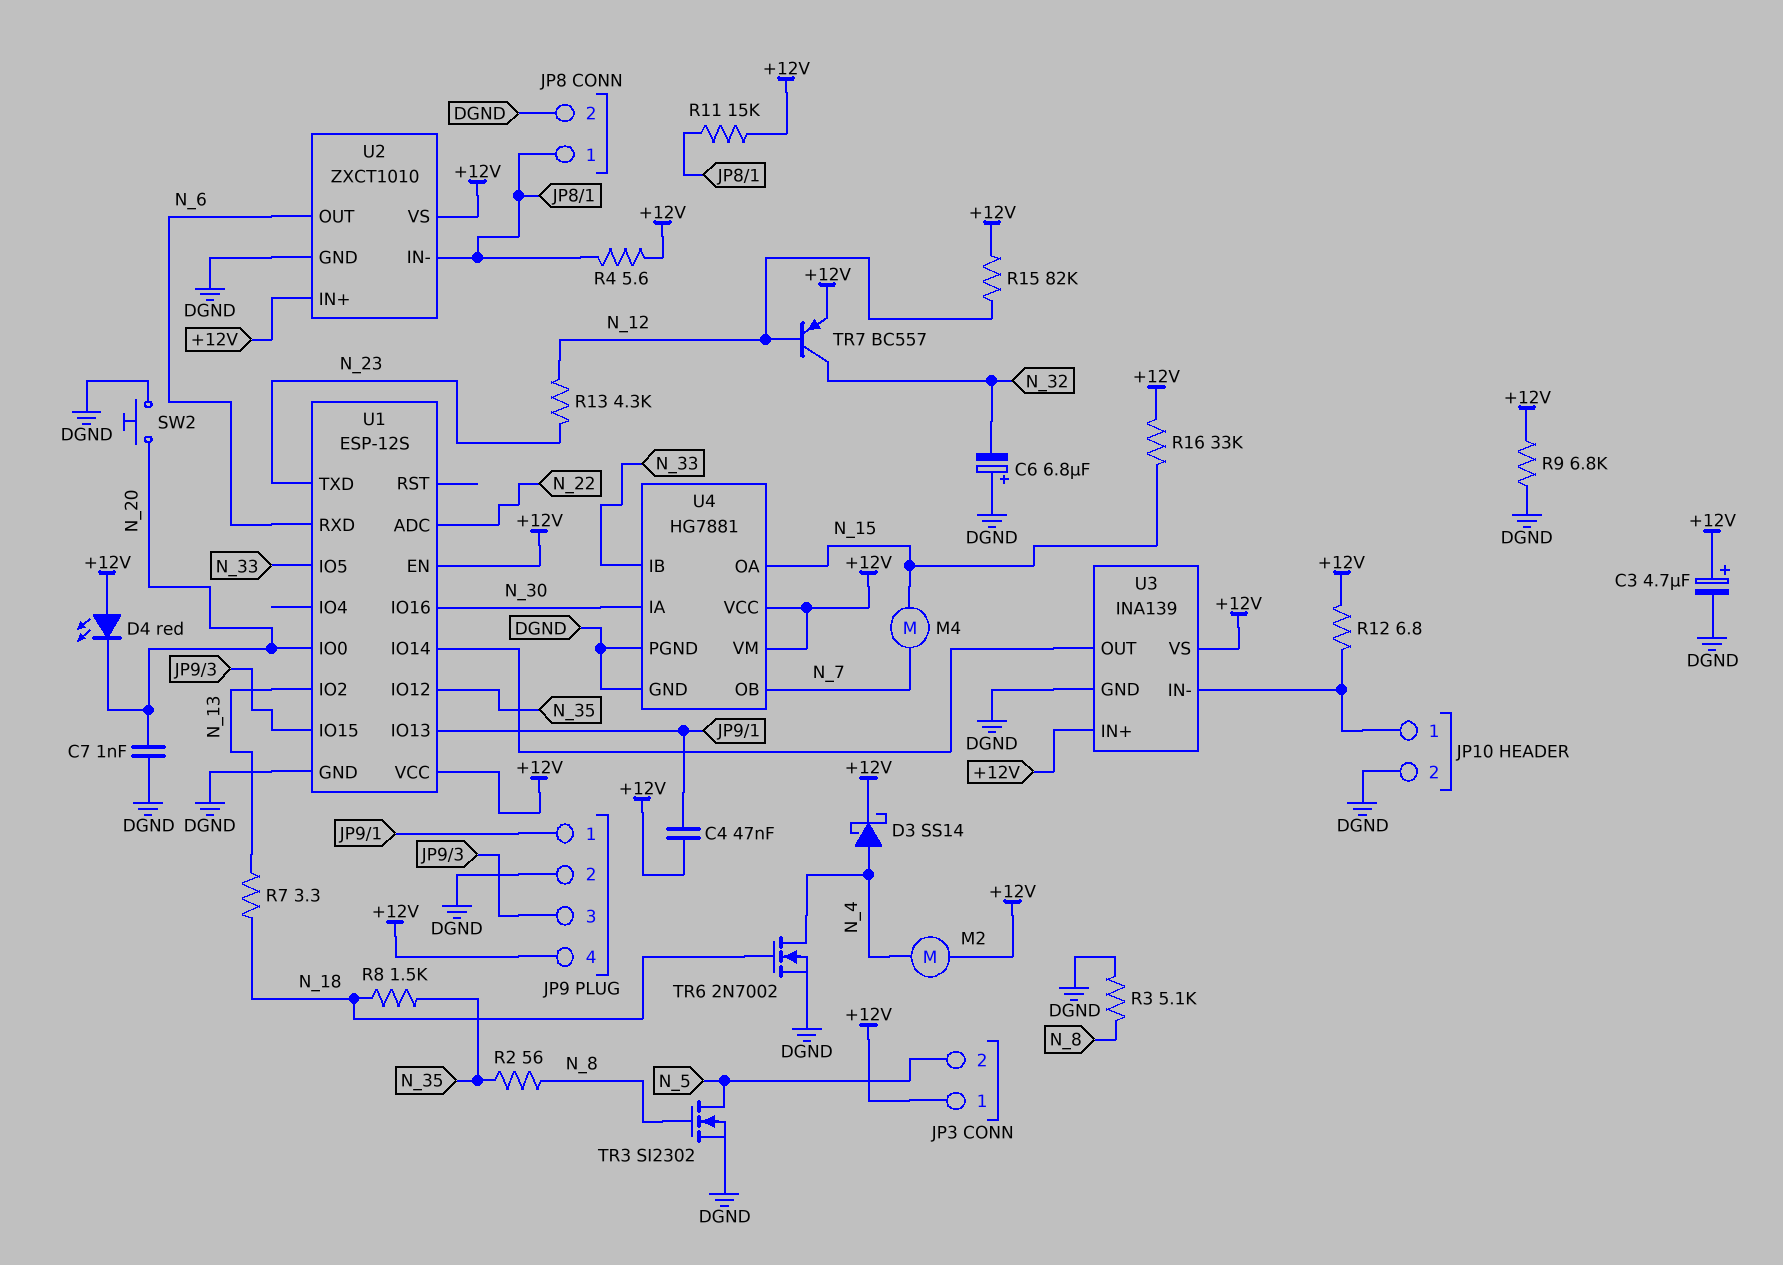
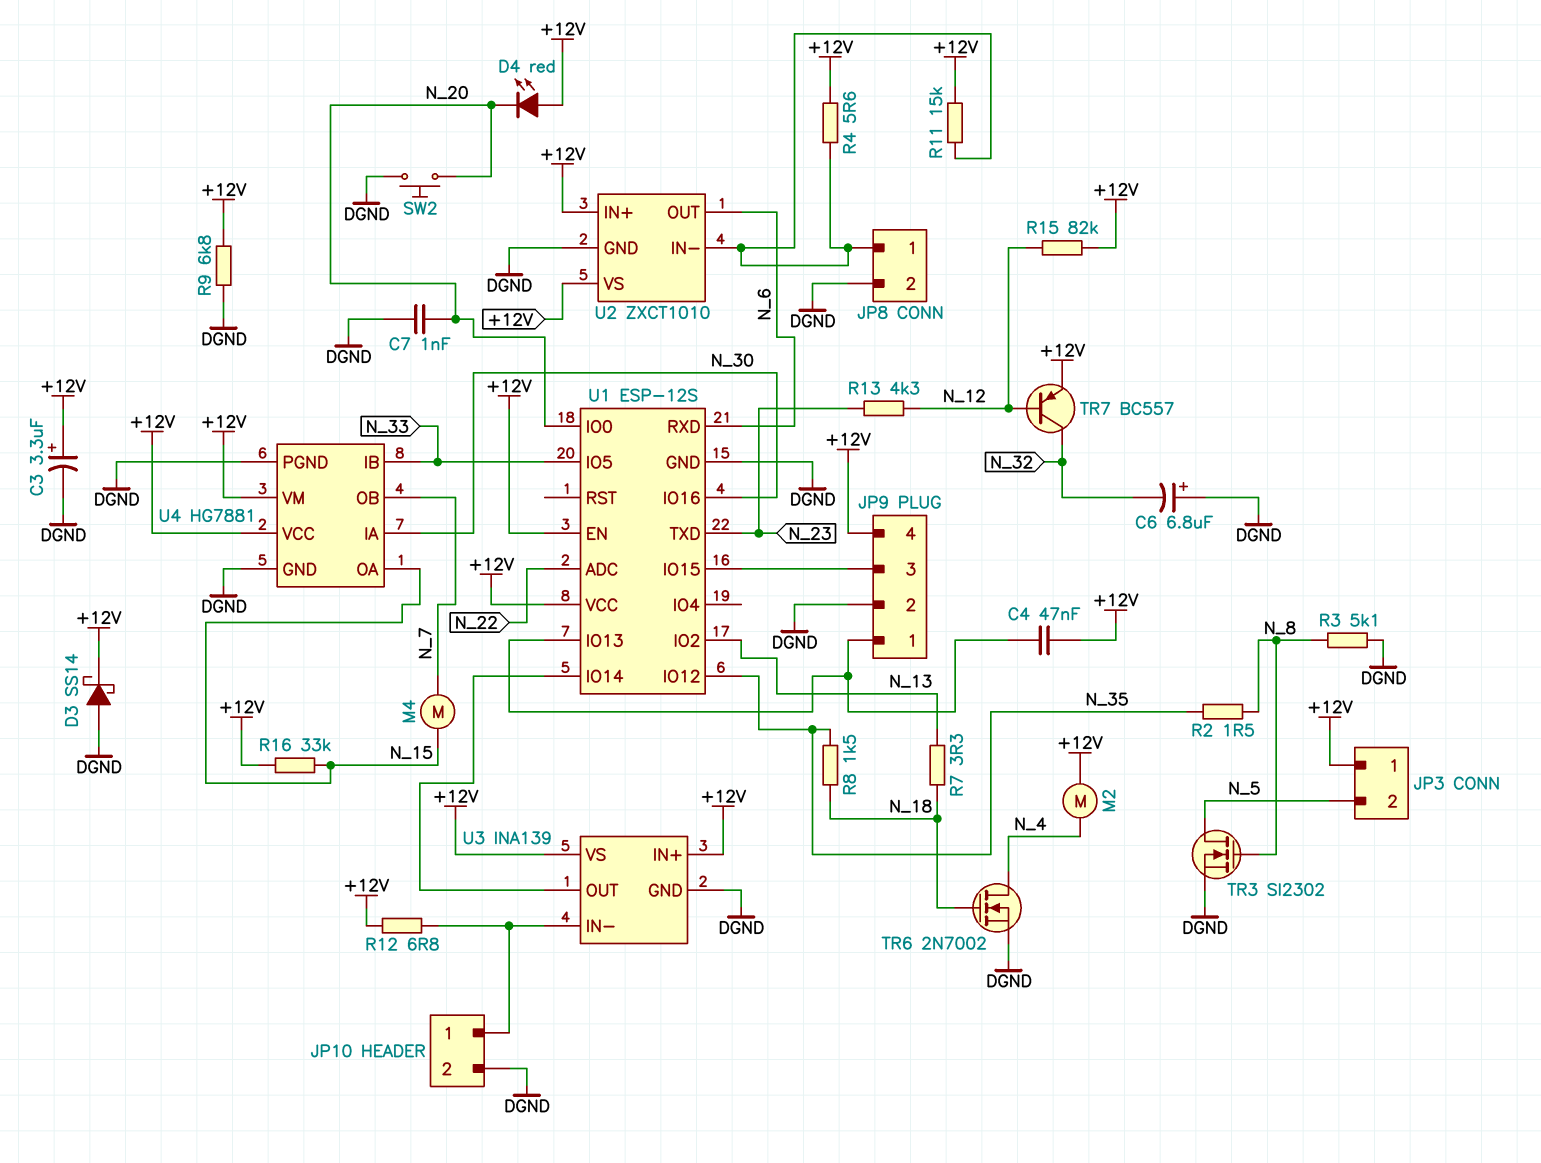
C3: 4.7uF (plus +12V, minus DGND) -> 3.3uF (plus +12V, minus DGND)
D3: schottky SS14 (A N_4, K +12V) -> schottky SS14 (A DGND, K +12V)
R2: 56 (N_8, N_35) -> 1.5 (N_8, N_35)

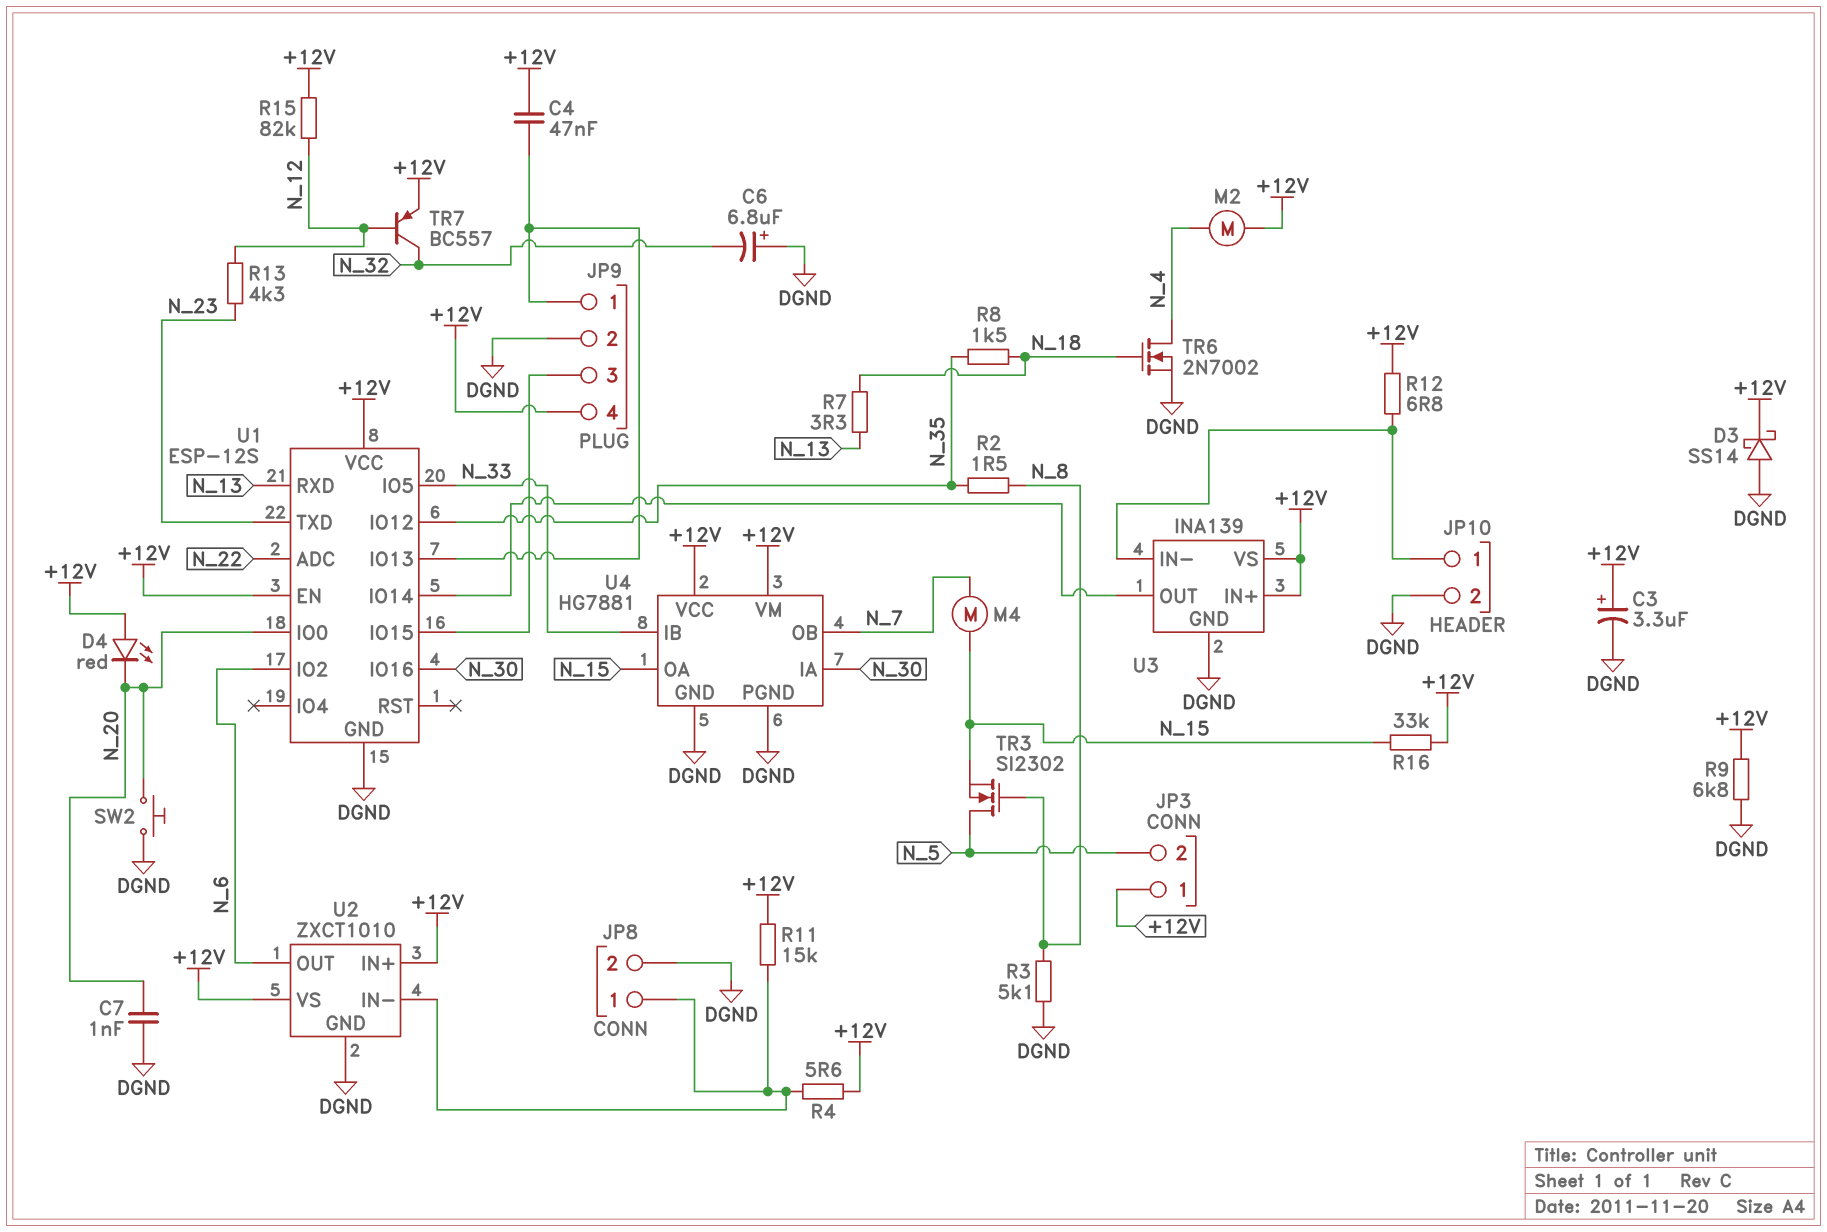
TR3: NMOS SI2302 (G N_8, D N_5, S DGND) -> NMOS SI2302 (G N_8, D N_5, S N_15)
U1 pin IO2: N_13 -> N_6
U1 pin RXD: N_6 -> N_13

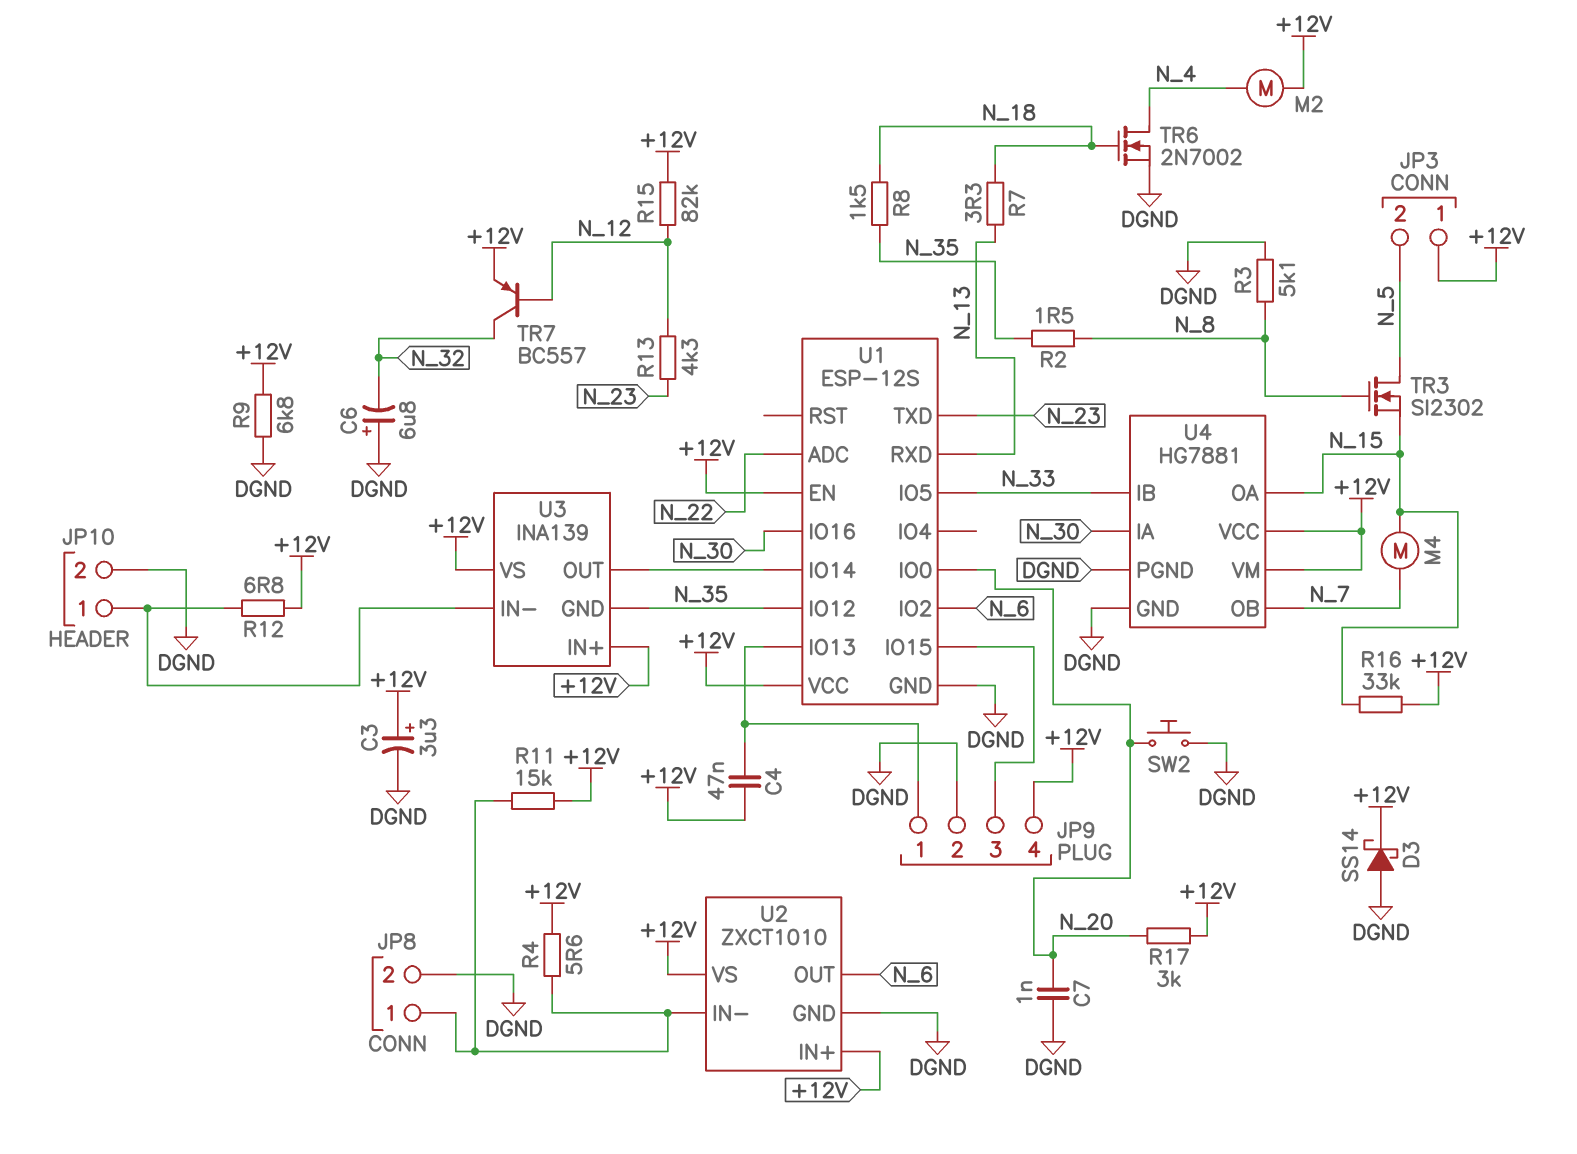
D4: LED red (A +12V, K N_20) -> none
R17: none -> 3k (+12V, N_20)
U3 pin GND: DGND -> N_35

